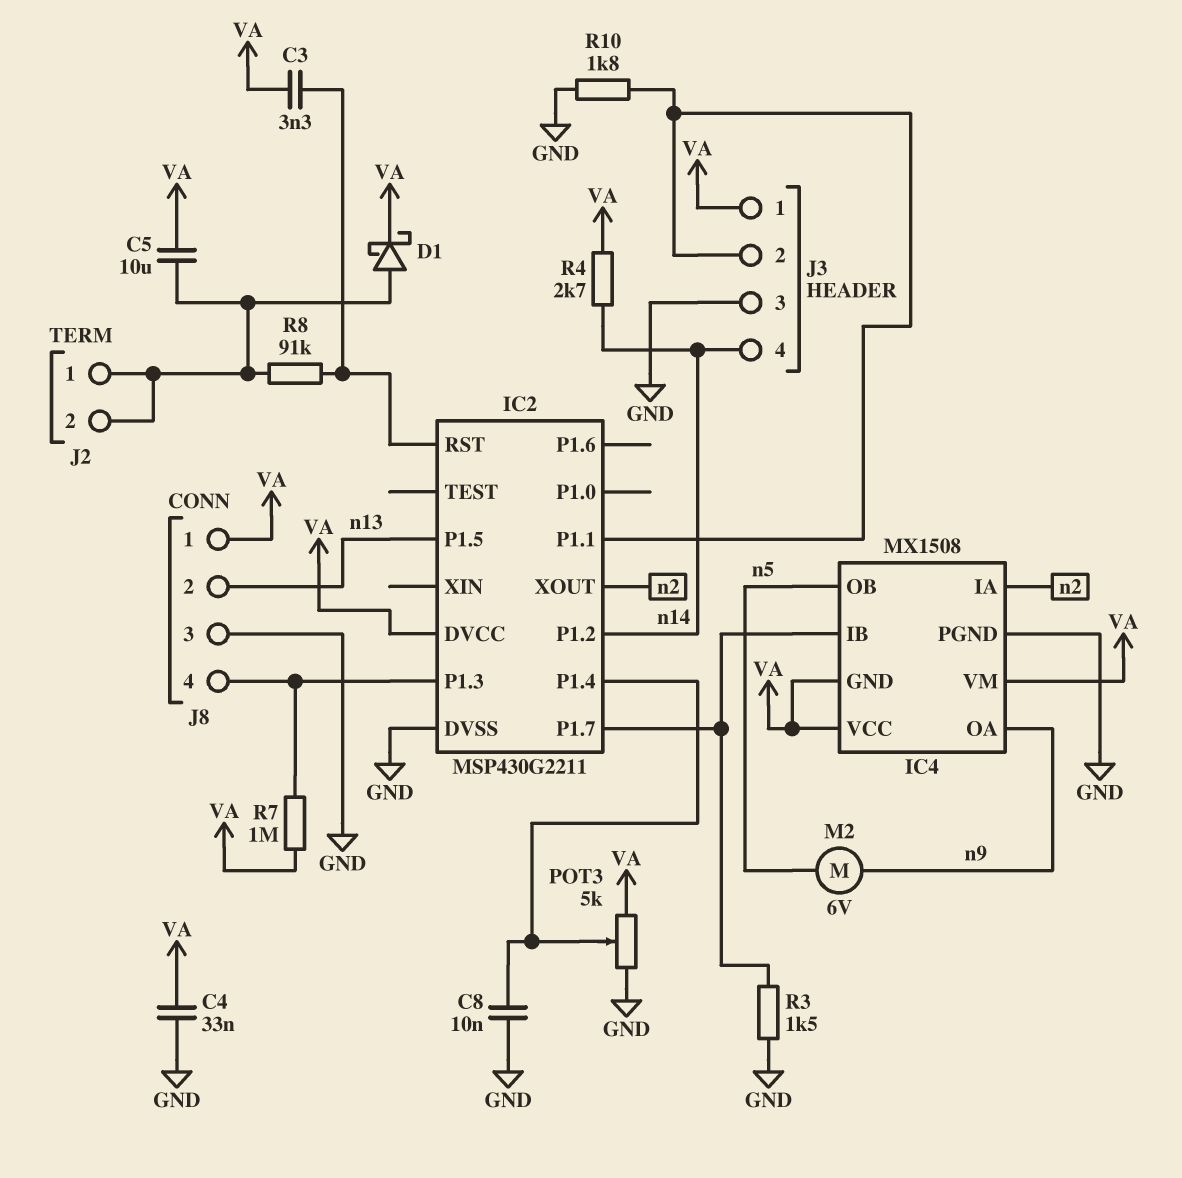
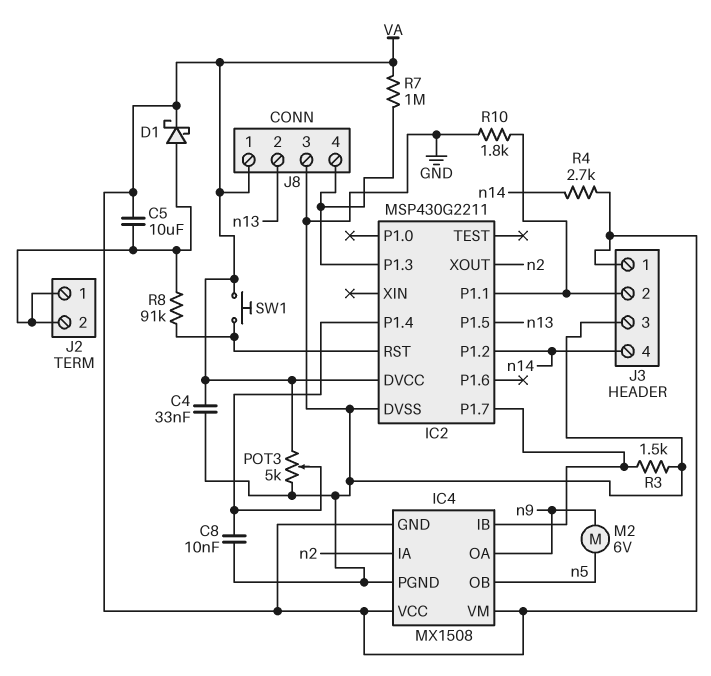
C3: 3.3nF (IC2/RST, VA) -> none
SW1: none -> button (IC2/RST, VA)

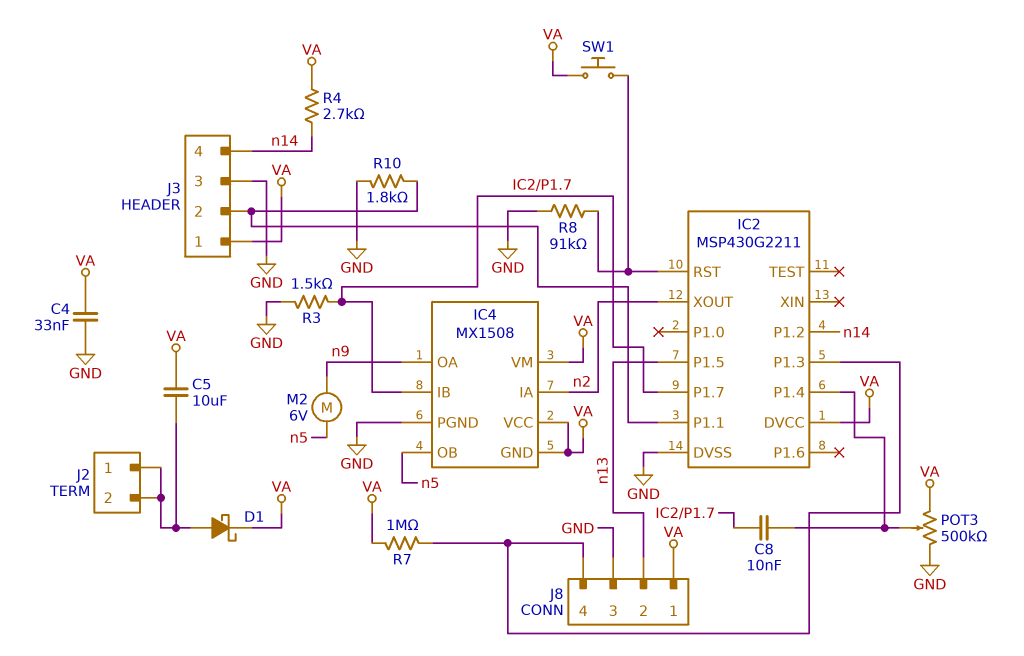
C8: 10nF (GND, IC2/P1.4) -> 10nF (IC2/P1.4, IC2/P1.7)
POT3: 5k (GND, VA, wiper IC2/P1.4) -> 500k (GND, VA, wiper IC2/P1.4)
R8: 91k (IC2/RST, J2/1) -> 91k (GND, IC2/RST)

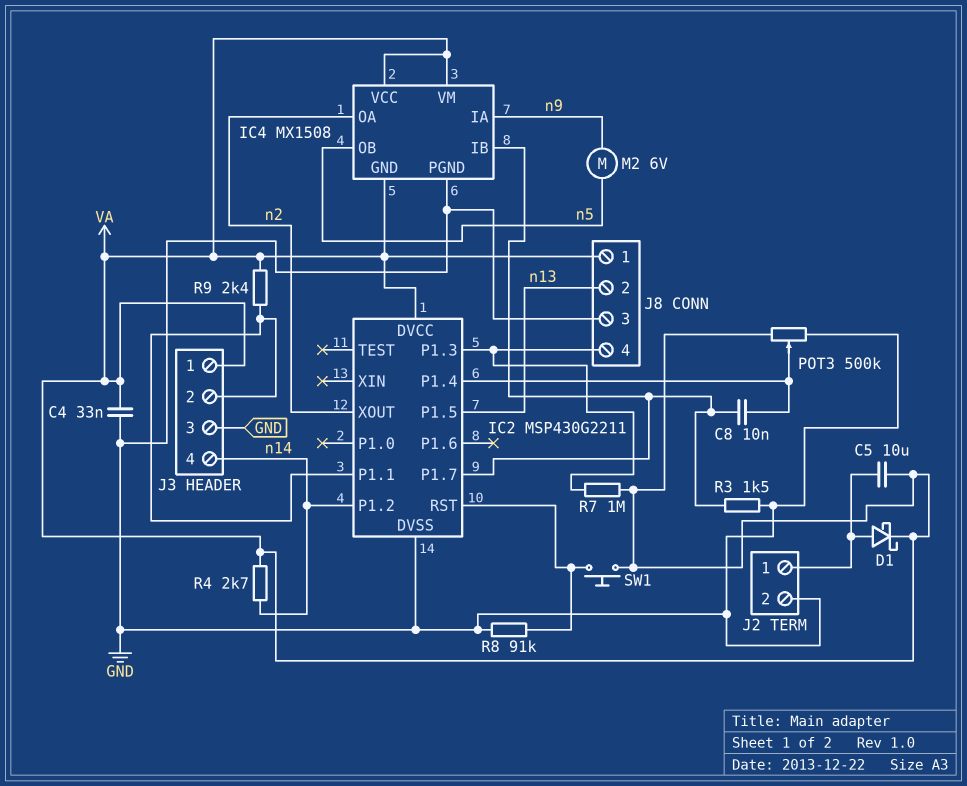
IC4 pin IA: n2 -> n9
IC4 pin OA: n9 -> n2
J2 pin 2: J2/1 -> GND
R9: none -> 2.4k (IC2/P1.1, VA)
R10: 1.8k (GND, IC2/P1.1) -> none

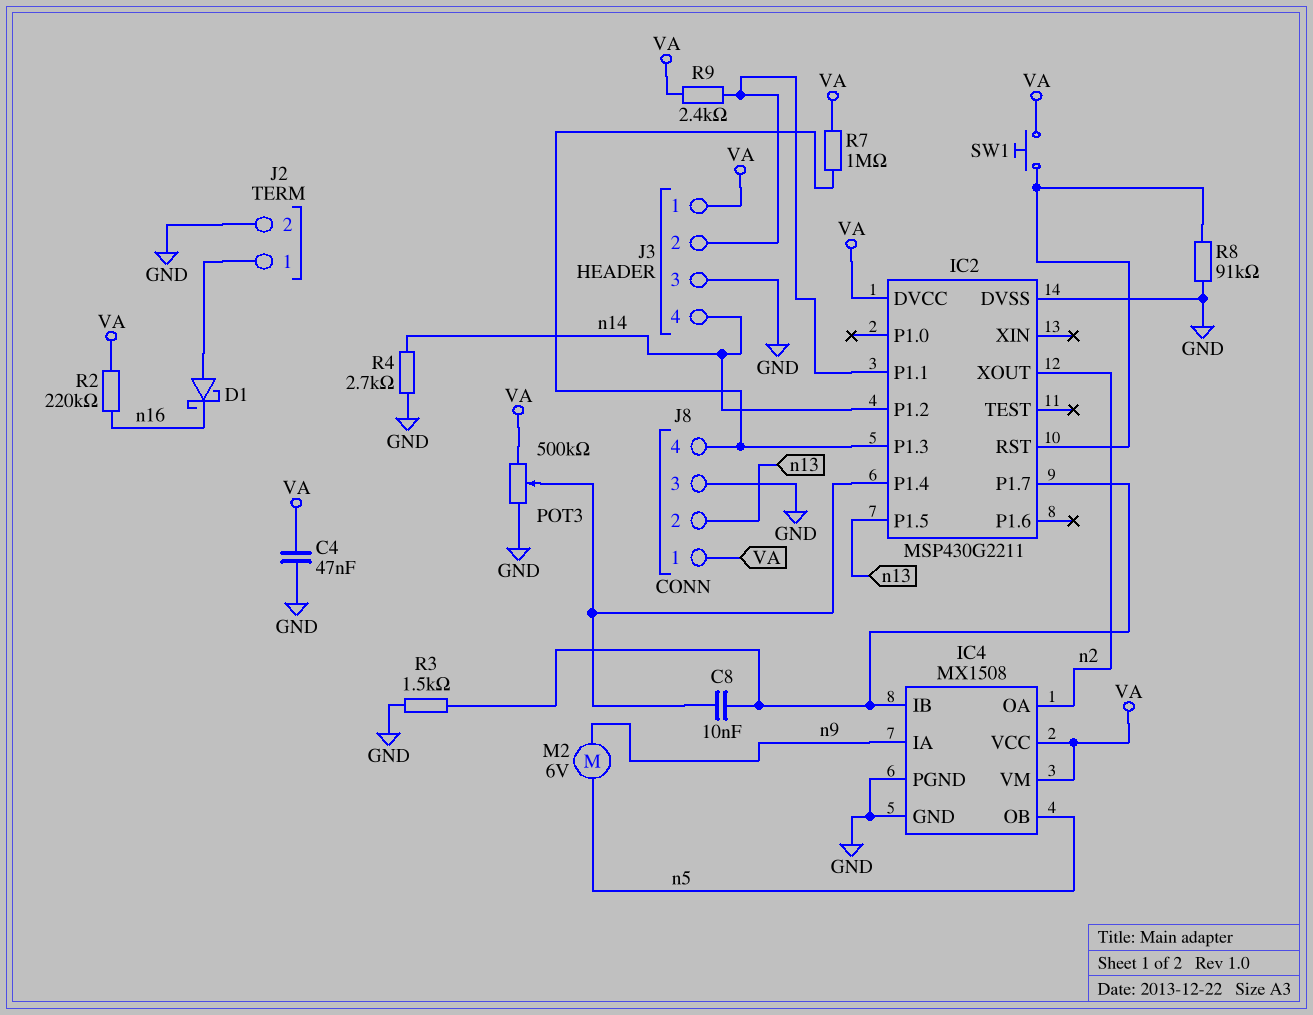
C4: 33nF (GND, VA) -> 47nF (GND, VA)
C5: 10uF (J2/1, VA) -> none
D1: schottky (A J2/1, K VA) -> schottky (A J2/1, K n16)
IC4 pin GND: VA -> GND
R2: none -> 220k (VA, n16)
R4: 2.7k (VA, n14) -> 2.7k (GND, n14)

